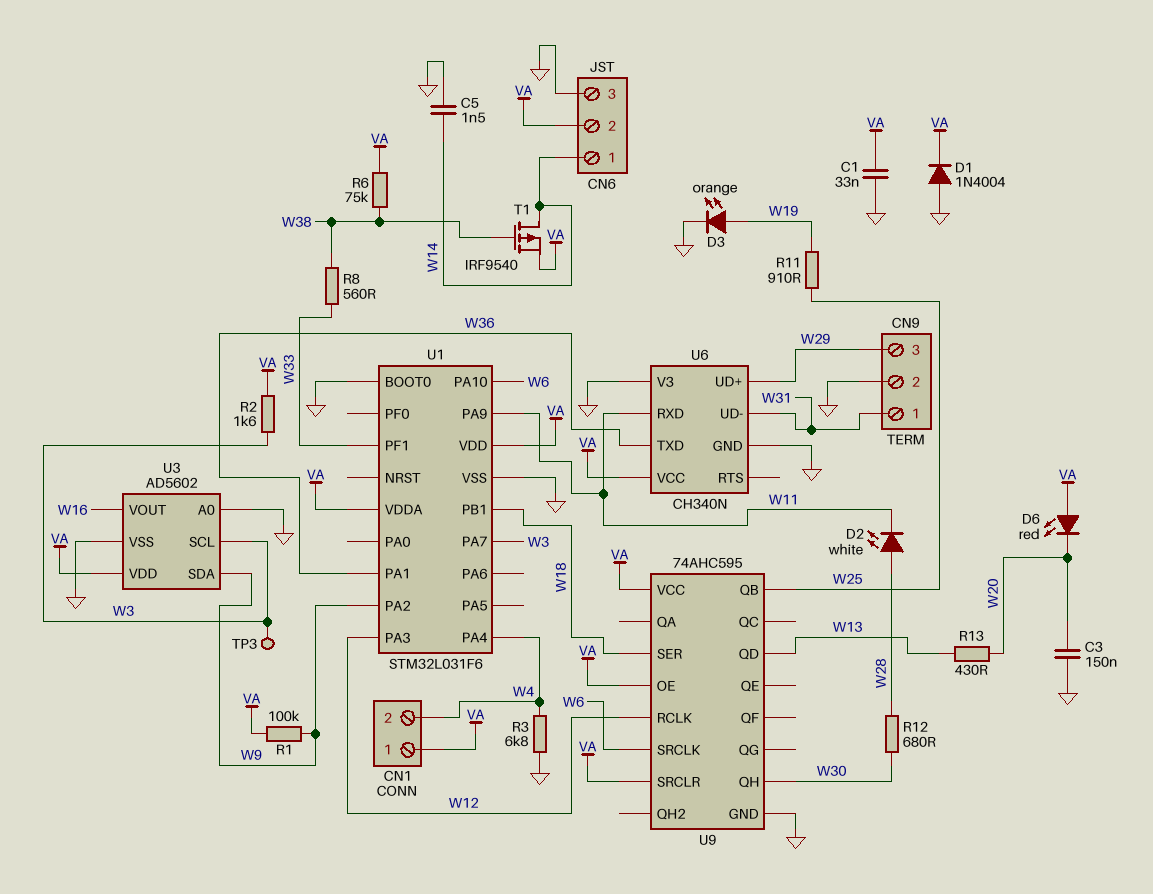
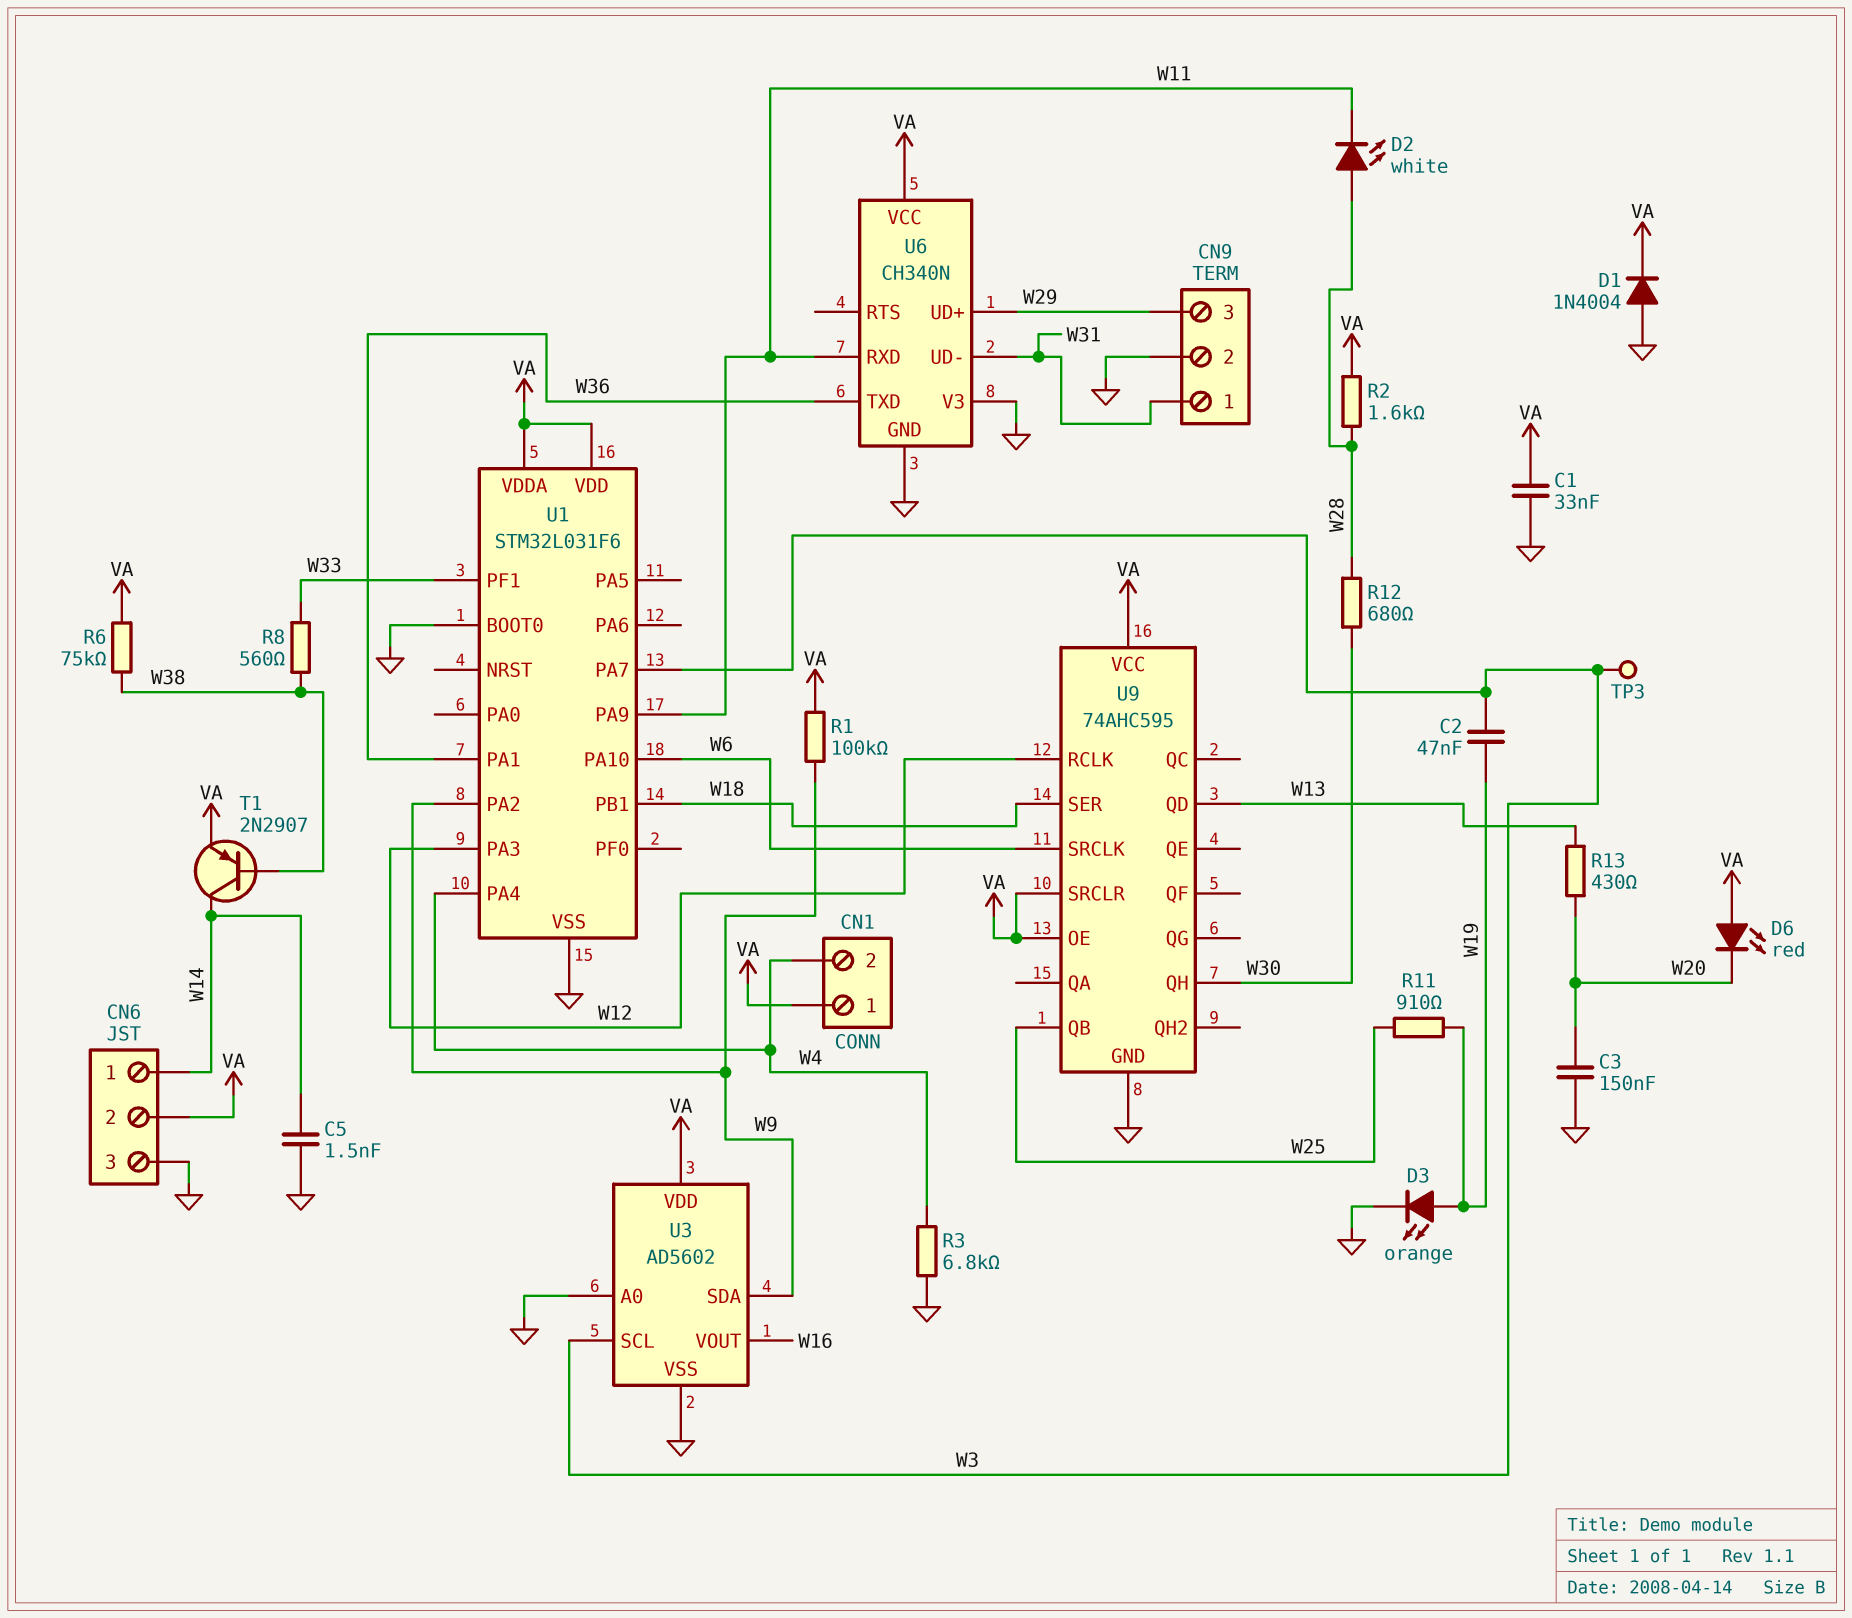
C2: none -> 47nF (W3, W19)
R2: 1.6k (VA, W3) -> 1.6k (VA, W28)
T1: PMOS IRF9540 (G W38, D W14, S VA) -> PNP 2N2907 (B W38, C W14, E VA)

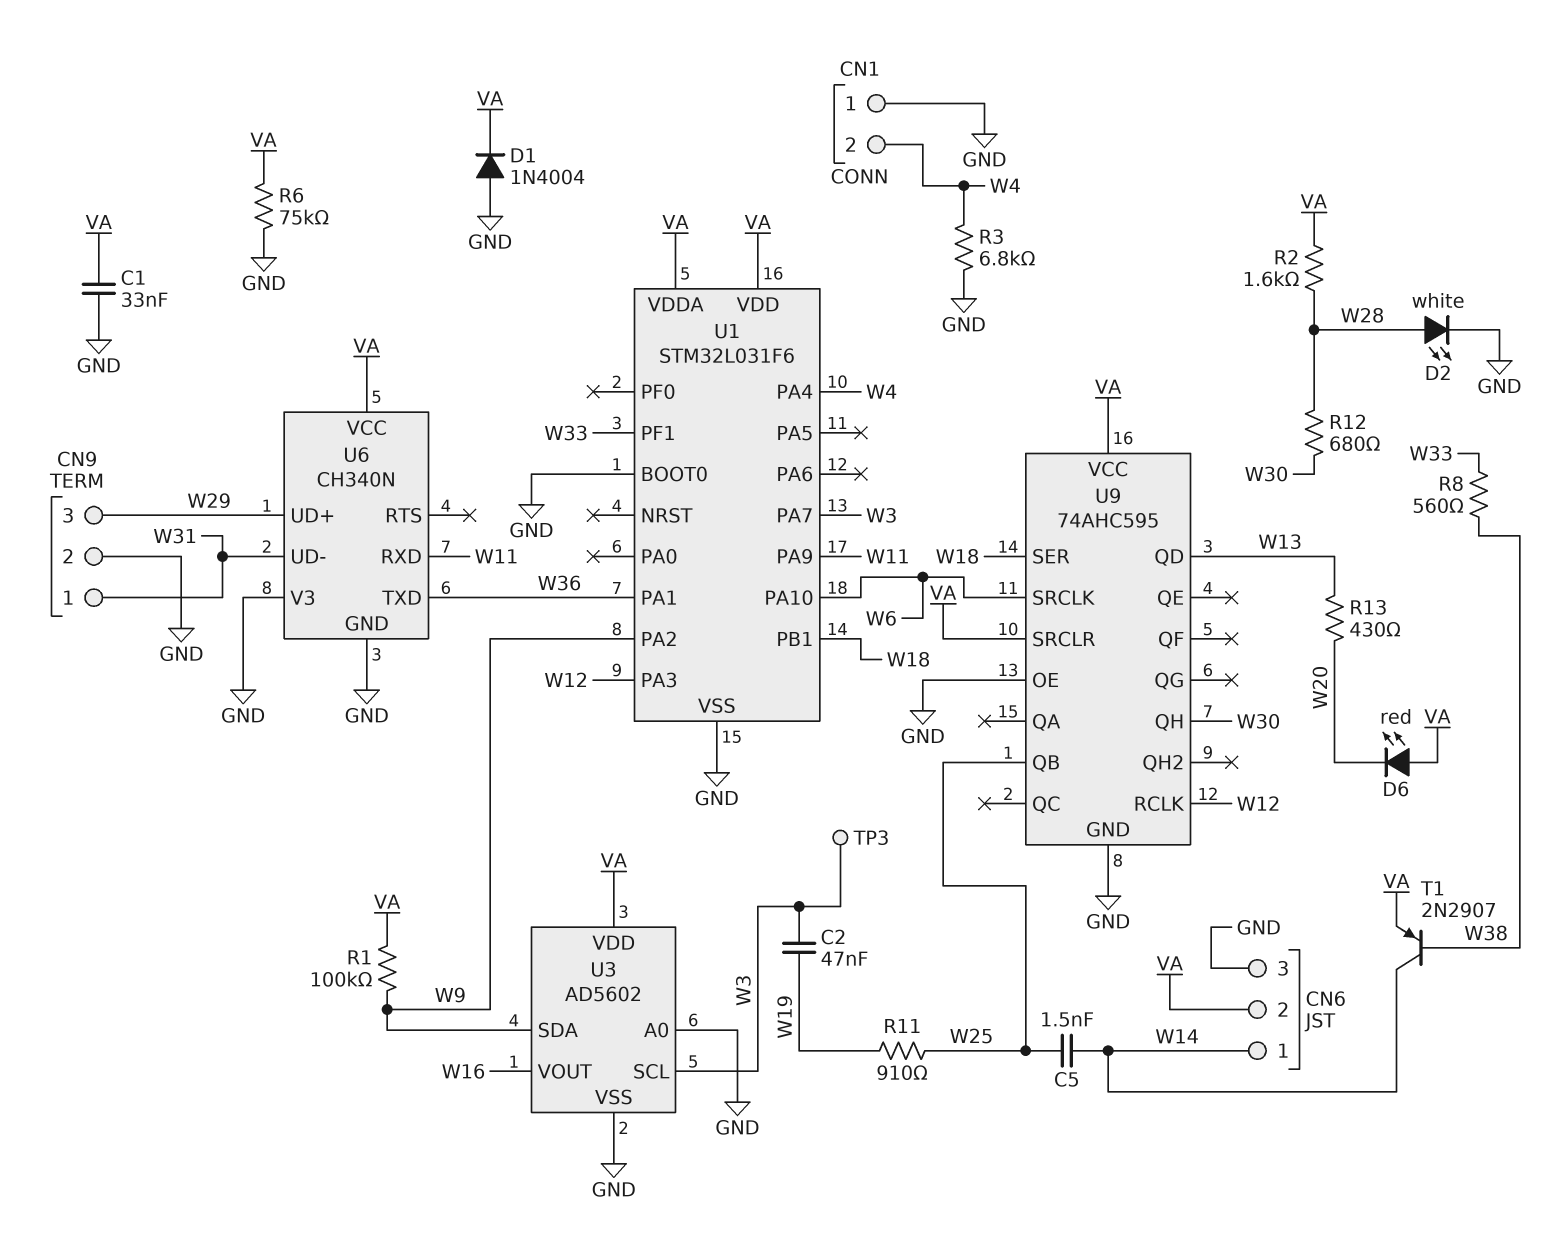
C3: 150nF (GND, W20) -> none
C5: 1.5nF (GND, W14) -> 1.5nF (W14, W25)
CN1 pin 1: VA -> GND
D2: LED white (A W28, K W11) -> LED white (A W28, K GND)
D3: LED orange (A W19, K GND) -> none
R6: 75k (VA, W38) -> 75k (GND, VA)
U9 pin OE: VA -> GND

